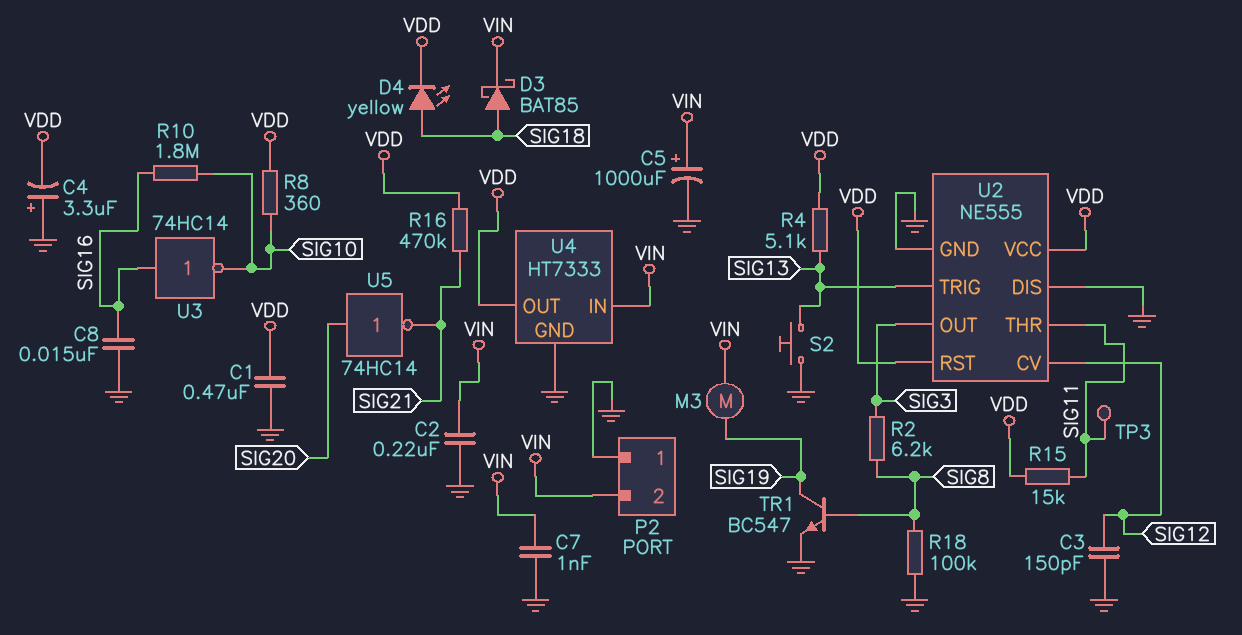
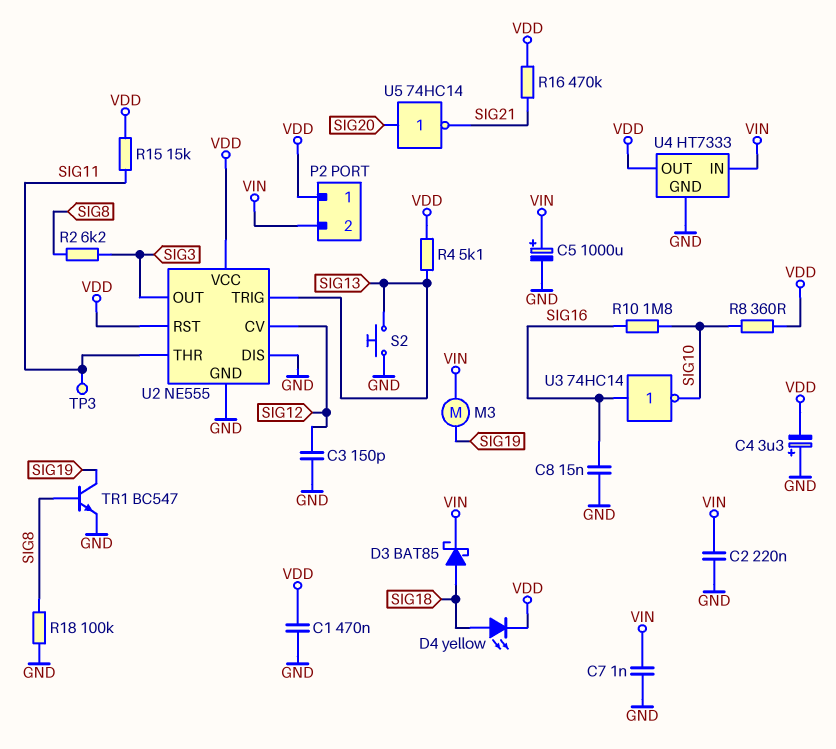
P2 pin 1: GND -> VDD

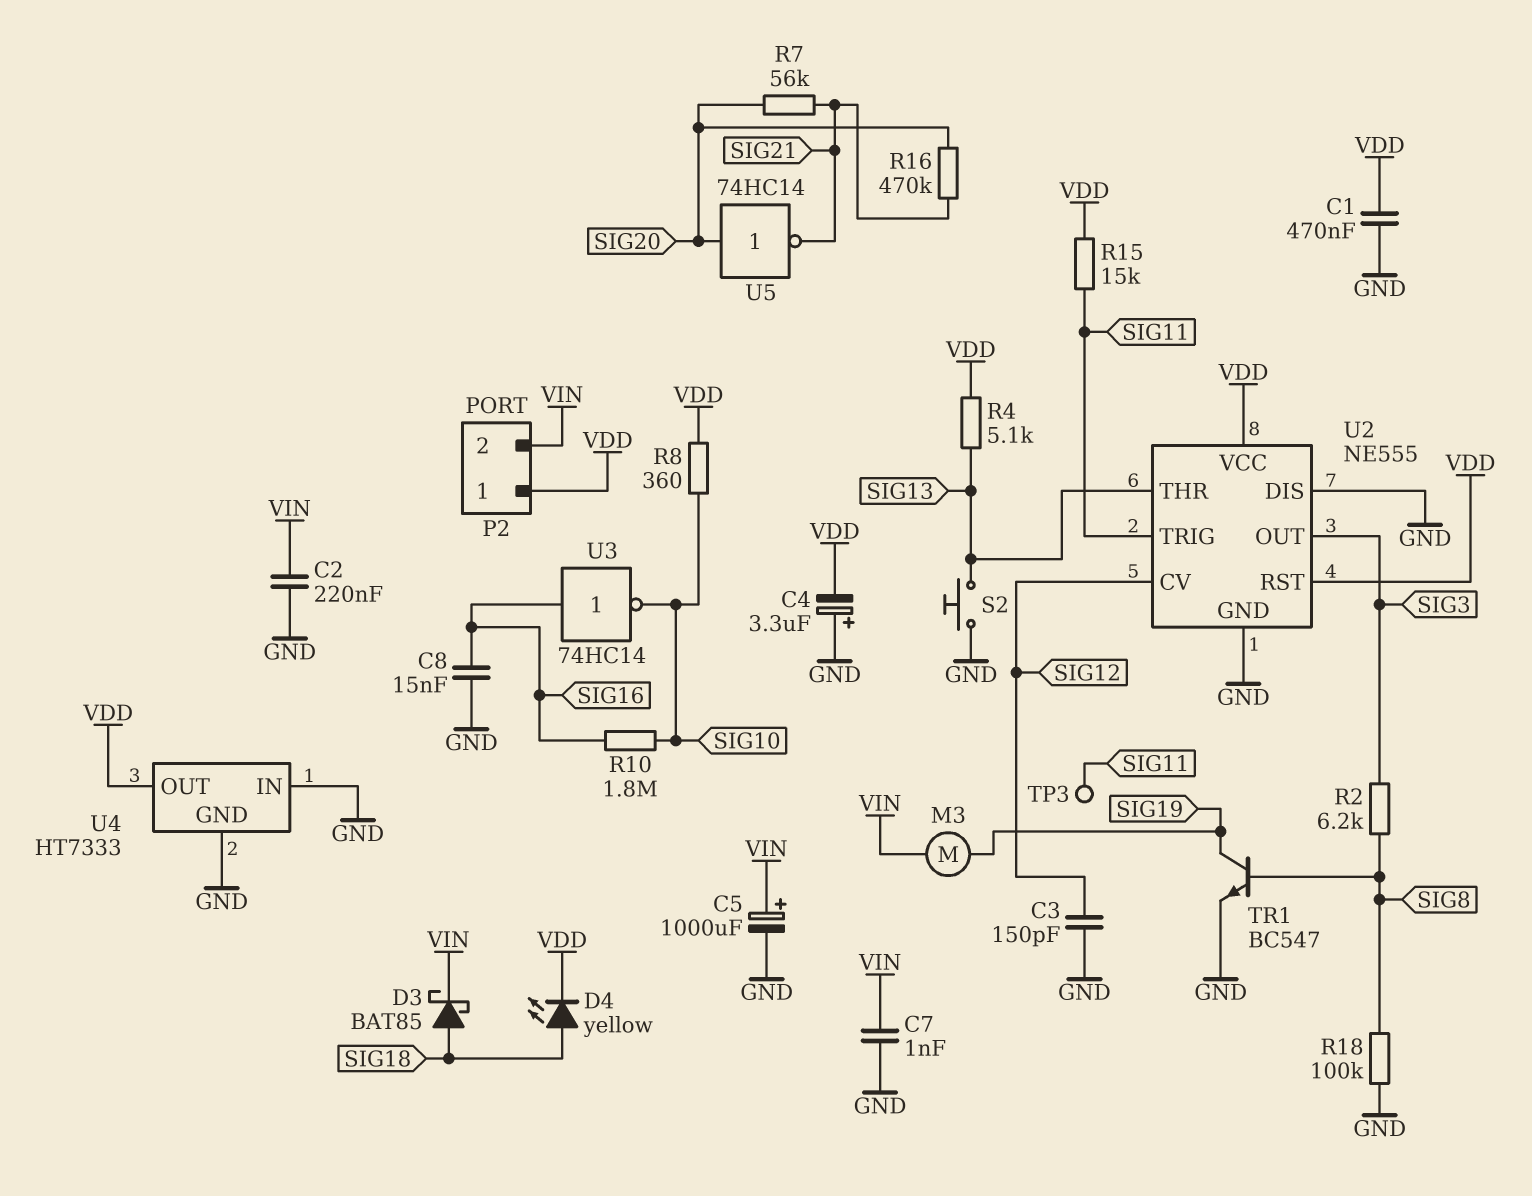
R7: none -> 56k (SIG20, SIG21)
R16: 470k (SIG21, VDD) -> 470k (SIG20, SIG21)
U2 pin THR: SIG11 -> SIG13
U2 pin TRIG: SIG13 -> SIG11
U4 pin IN: VIN -> GND

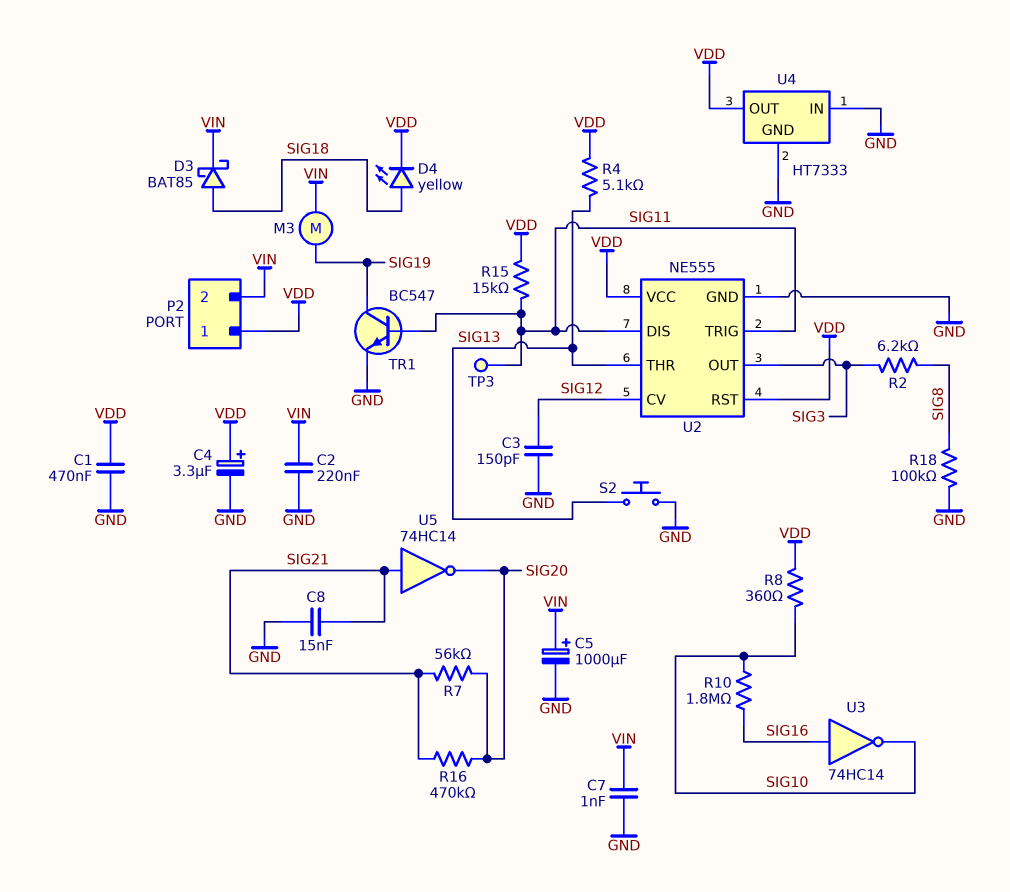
C4: 3.3uF (plus GND, minus VDD) -> 3.3uF (plus VDD, minus GND)
C8: 15nF (GND, SIG16) -> 15nF (GND, SIG21)
TR1: NPN BC547 (B SIG8, C SIG19, E GND) -> NPN BC547 (B SIG11, C SIG19, E GND)
U2 pin DIS: GND -> SIG11
U5: NOT 74HC14 (in SIG20, out SIG21) -> NOT 74HC14 (in SIG21, out SIG20)

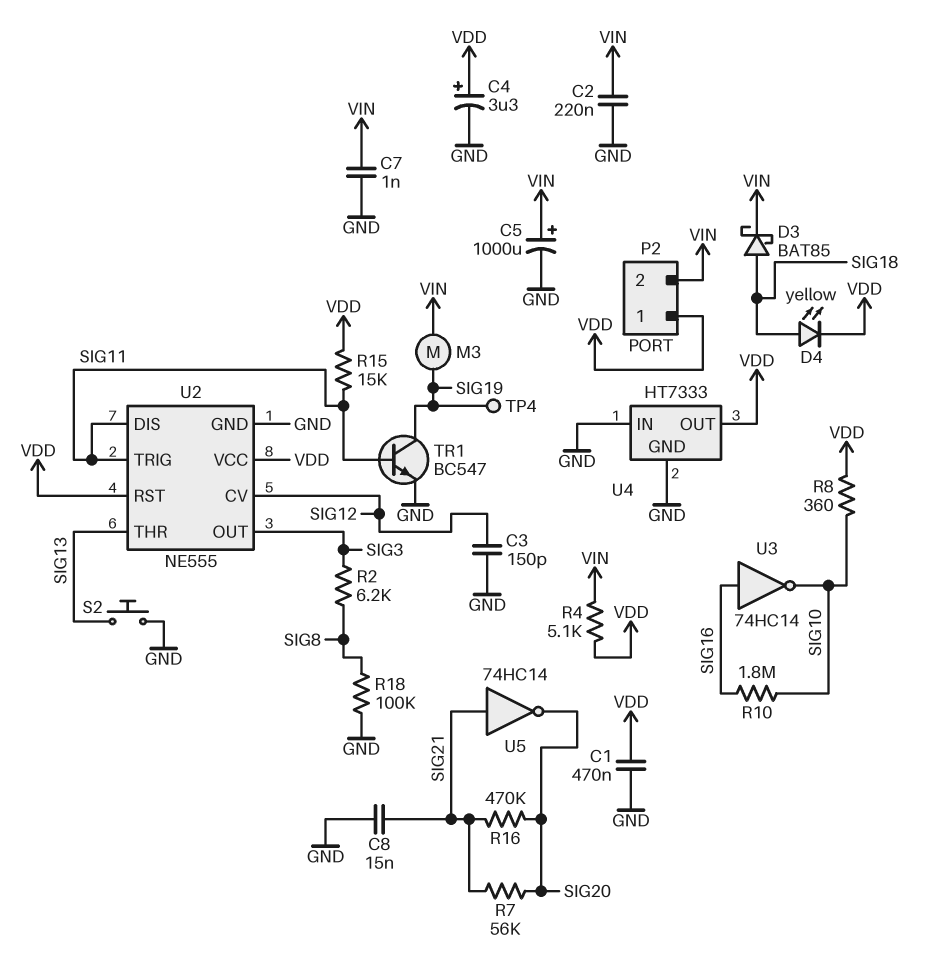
R4: 5.1k (SIG13, VDD) -> 5.1k (VDD, VIN)
TP3: test point (SIG11) -> none
TP4: none -> test point (SIG19)

